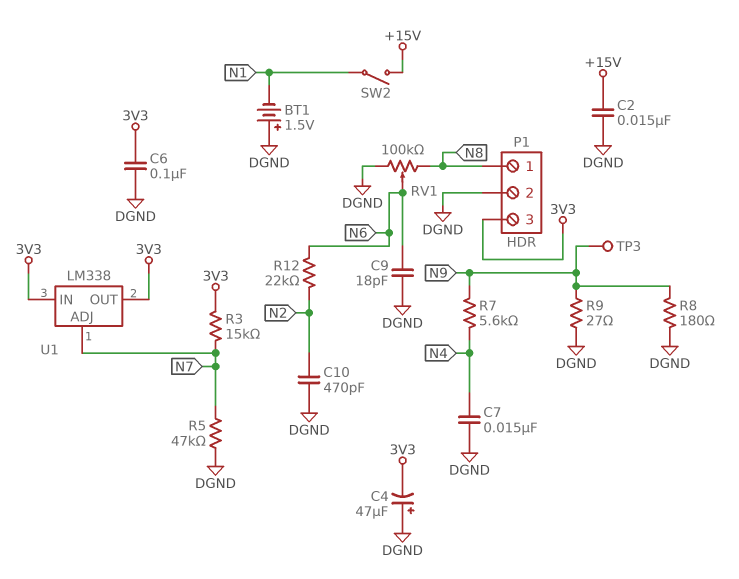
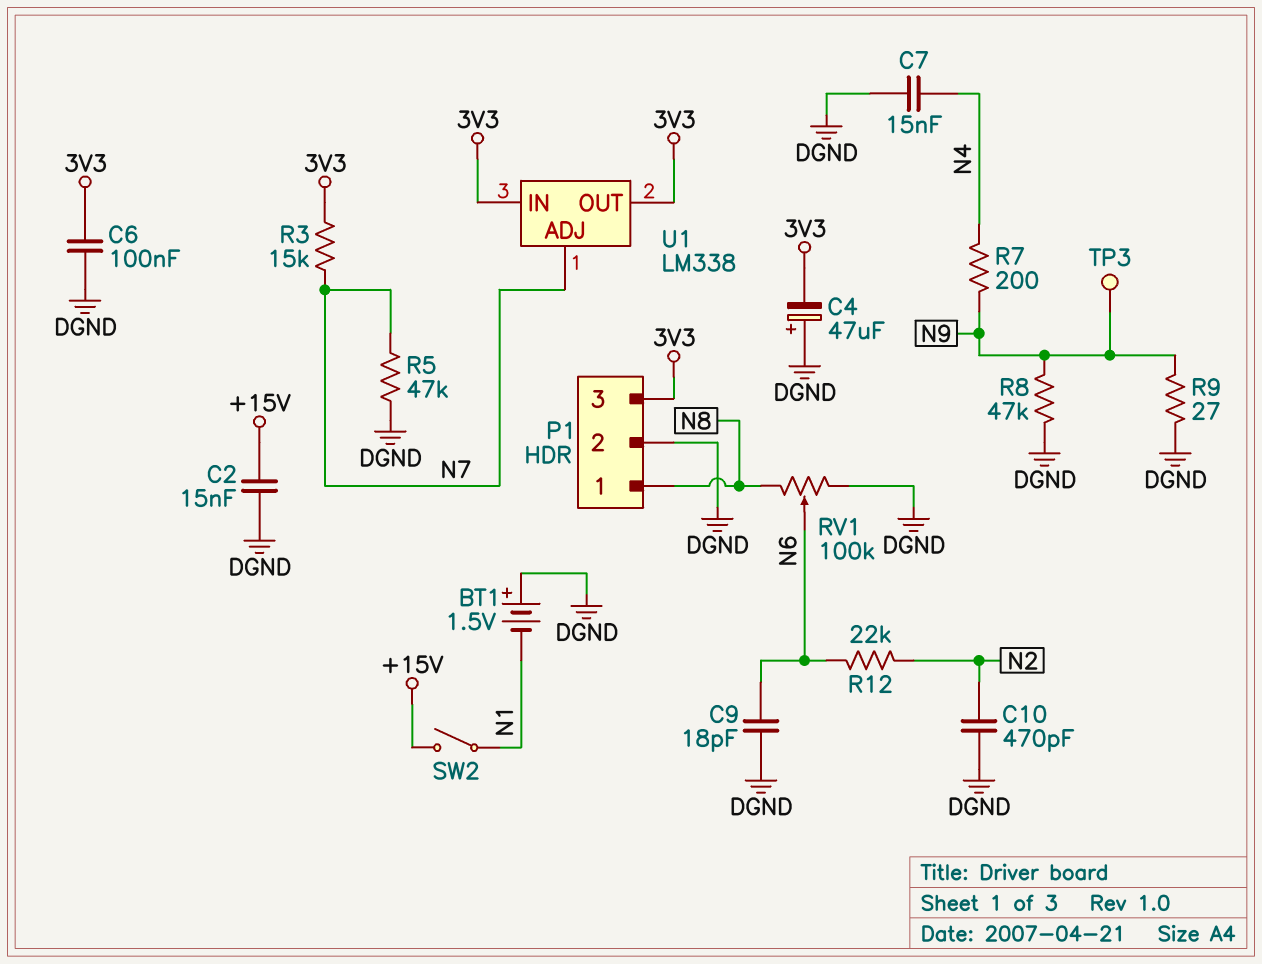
R7: 5.6k (N4, N9) -> 200 (N4, N9)
R8: 180 (DGND, N9) -> 47k (DGND, N9)

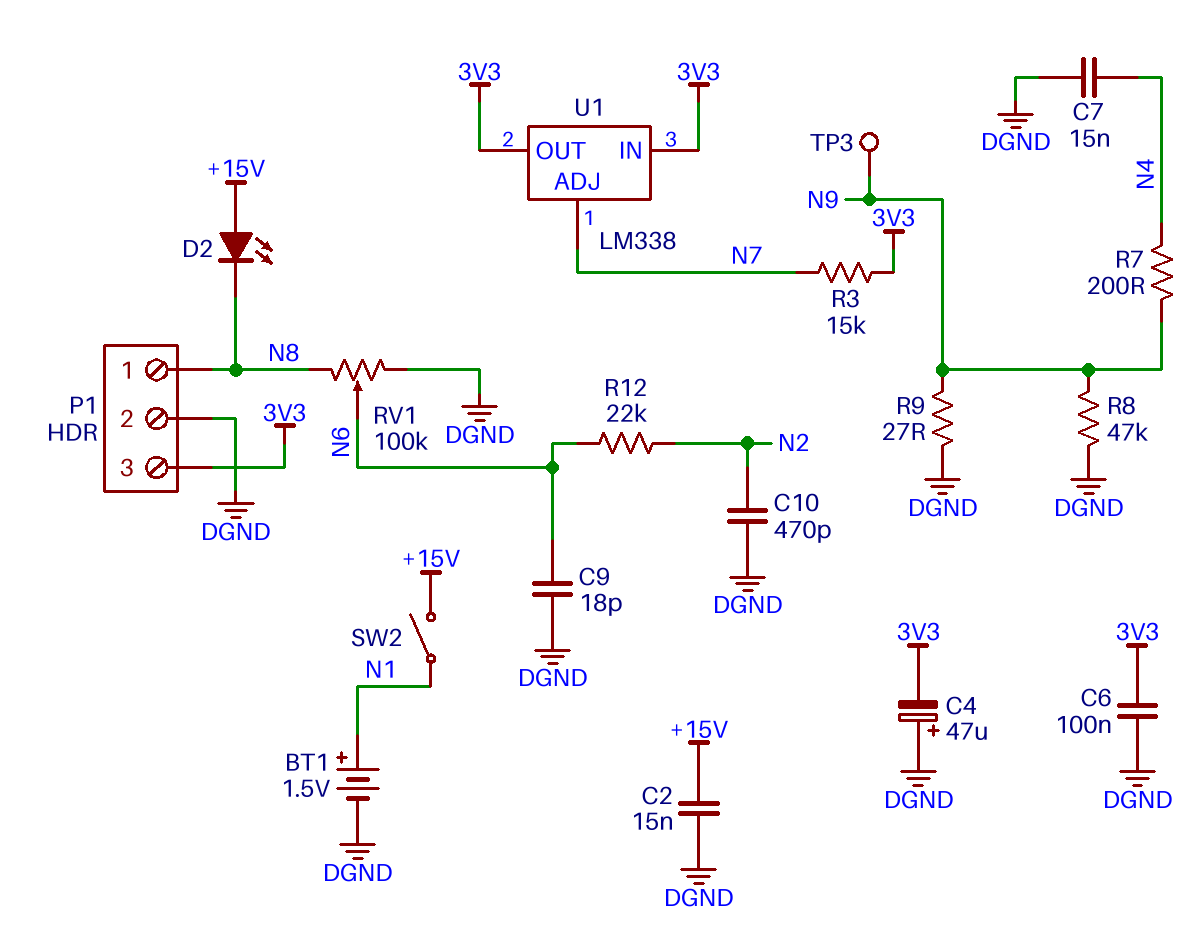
BT1: 1.5V (plus DGND, minus N1) -> 1.5V (plus N1, minus DGND)
D2: none -> LED (A +15V, K N8)
R5: 47k (DGND, N7) -> none

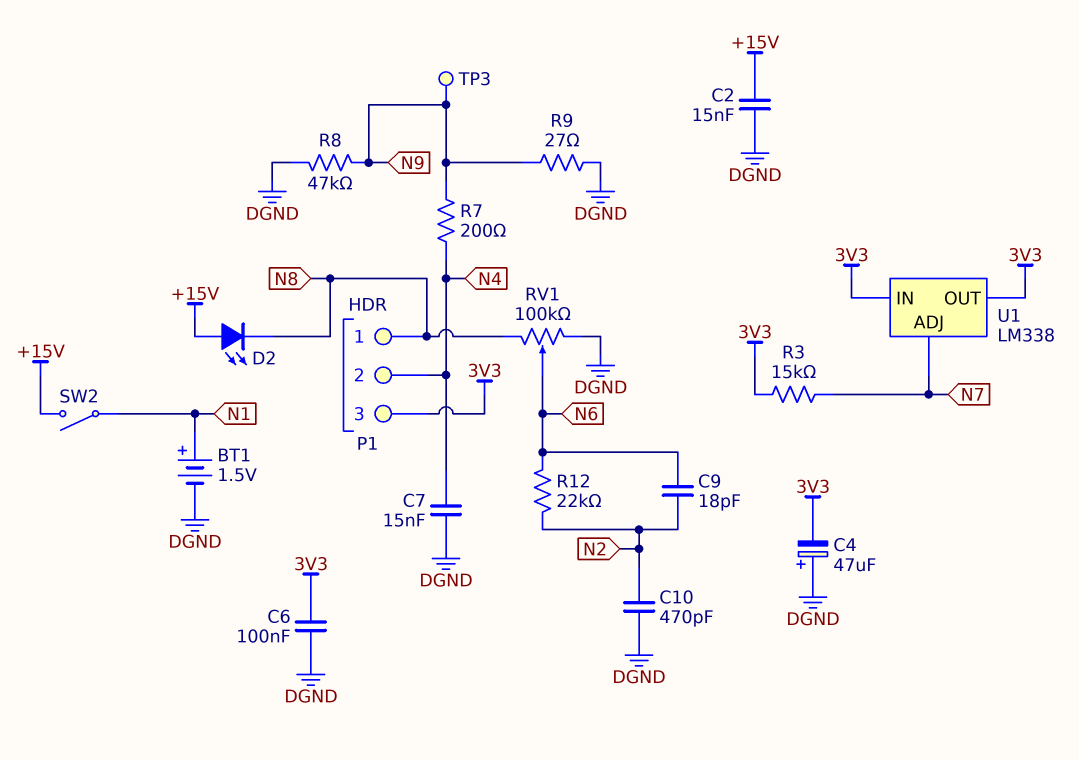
C9: 18pF (DGND, N6) -> 18pF (N2, N6)
P1 pin 2: DGND -> N4

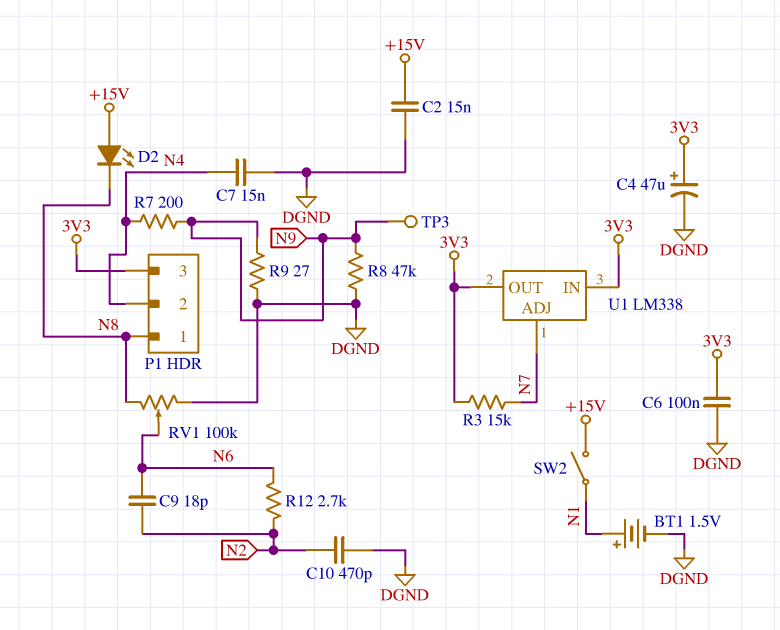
C4: 47uF (plus DGND, minus 3V3) -> 47uF (plus 3V3, minus DGND)
R12: 22k (N2, N6) -> 2.7k (N2, N6)

